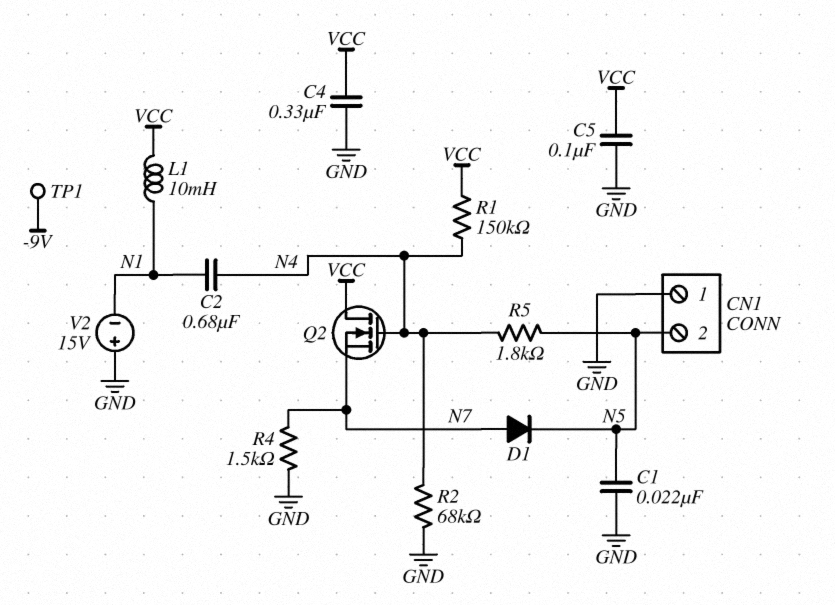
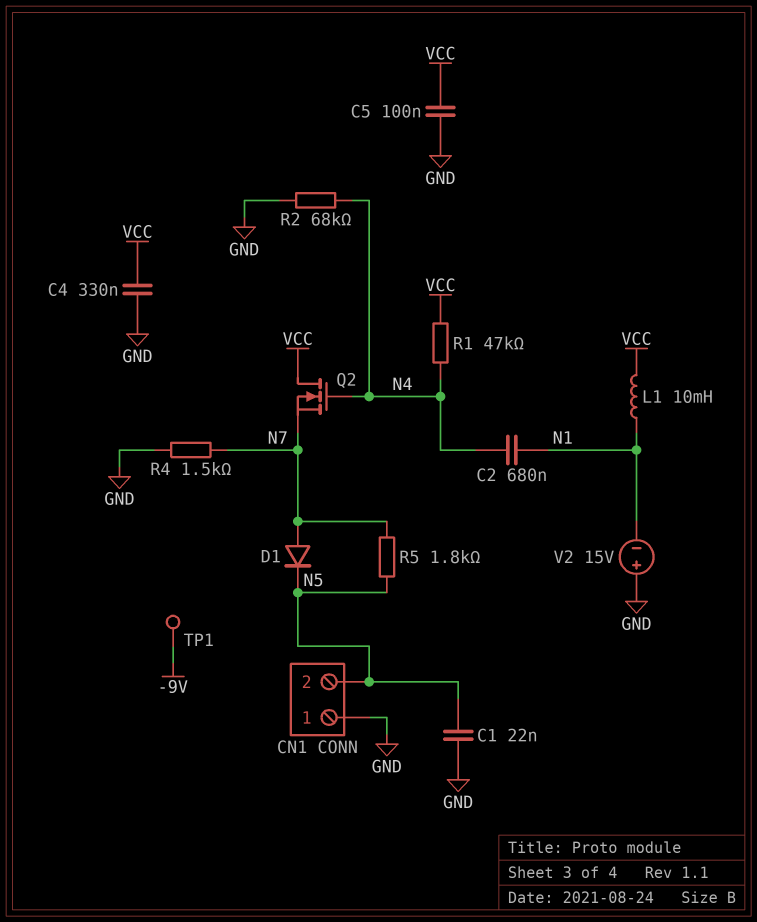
R1: 150k (N4, VCC) -> 47k (N4, VCC)
R5: 1.8k (N4, N5) -> 1.8k (N5, N7)

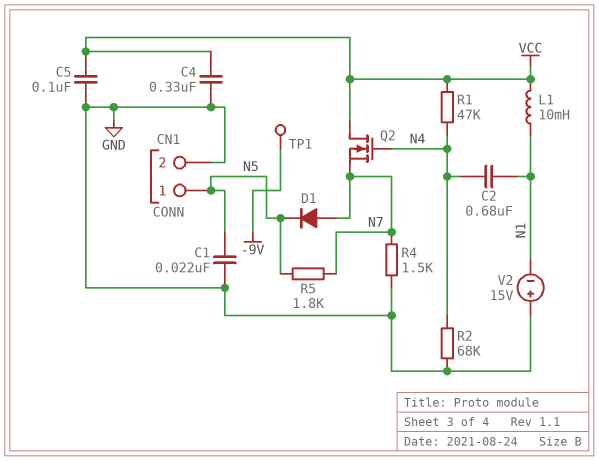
CN1 pin 1: GND -> N5
CN1 pin 2: N5 -> GND

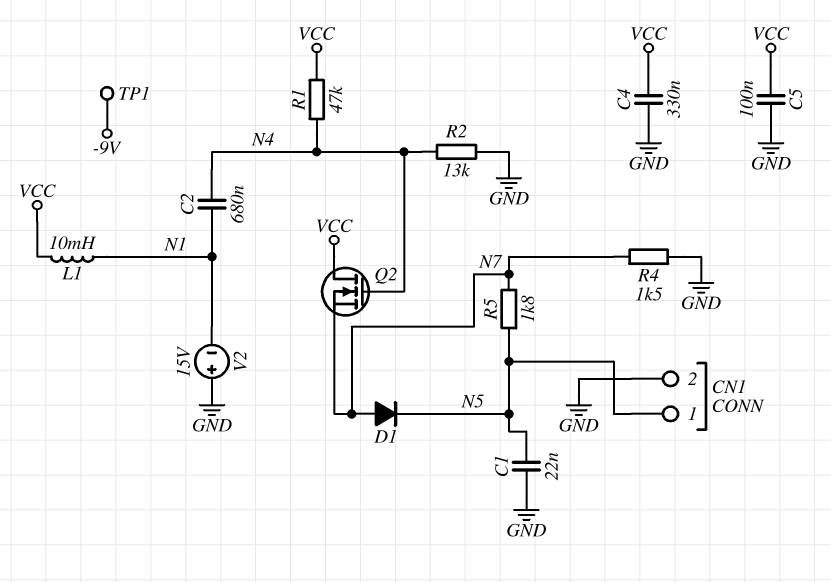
R2: 68k (GND, N4) -> 13k (GND, N4)

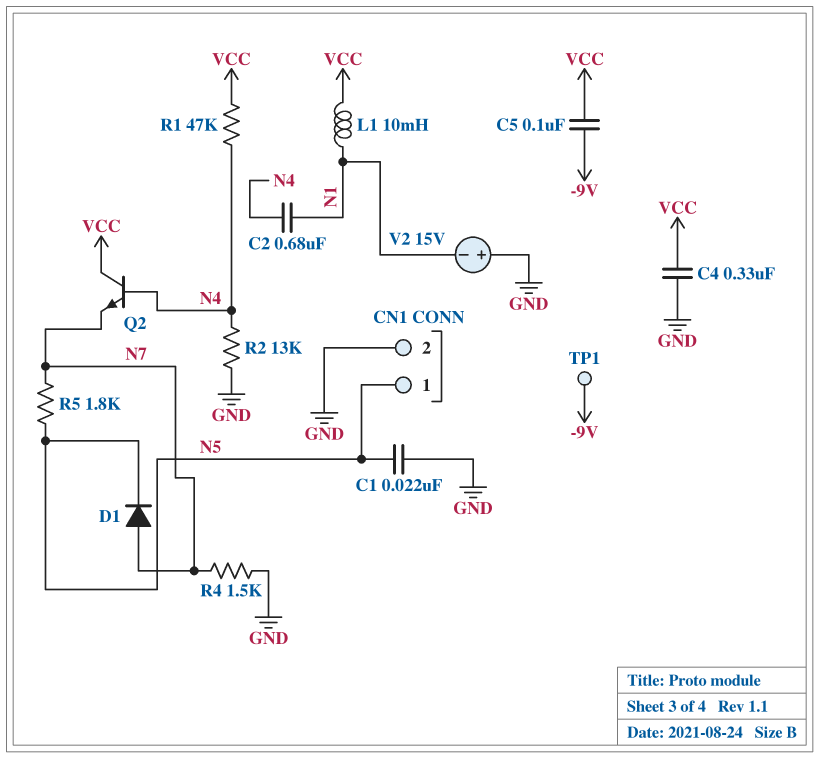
C5: 100nF (GND, VCC) -> 100nF (-9V, VCC)
Q2: NMOS (G N4, D VCC, S N7) -> NPN (B N4, C VCC, E N7)

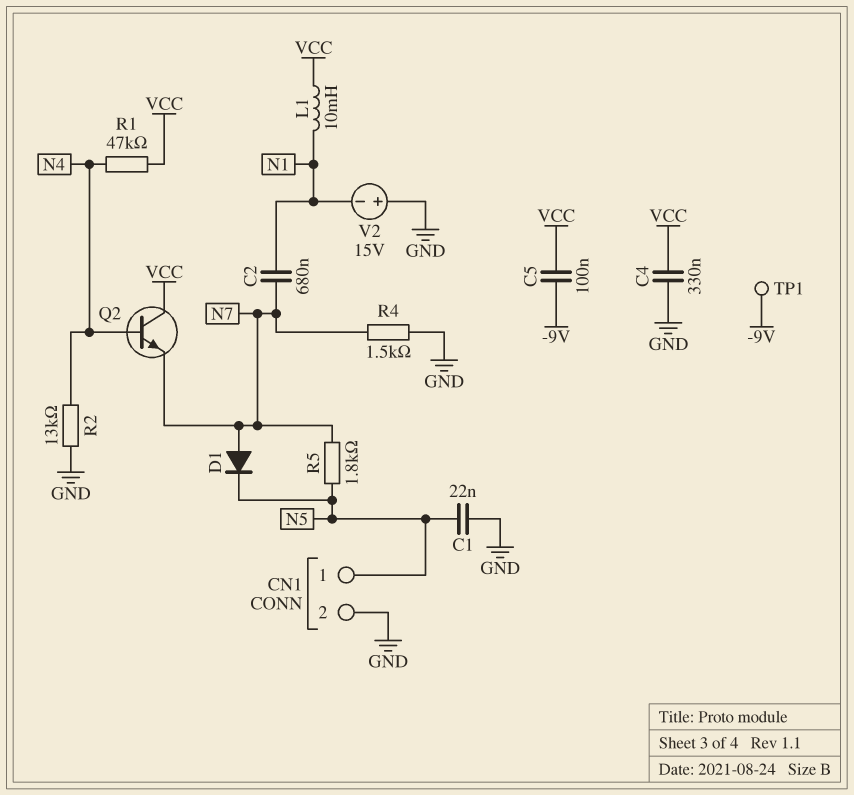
C2: 680nF (N1, N4) -> 680nF (N1, N7)

